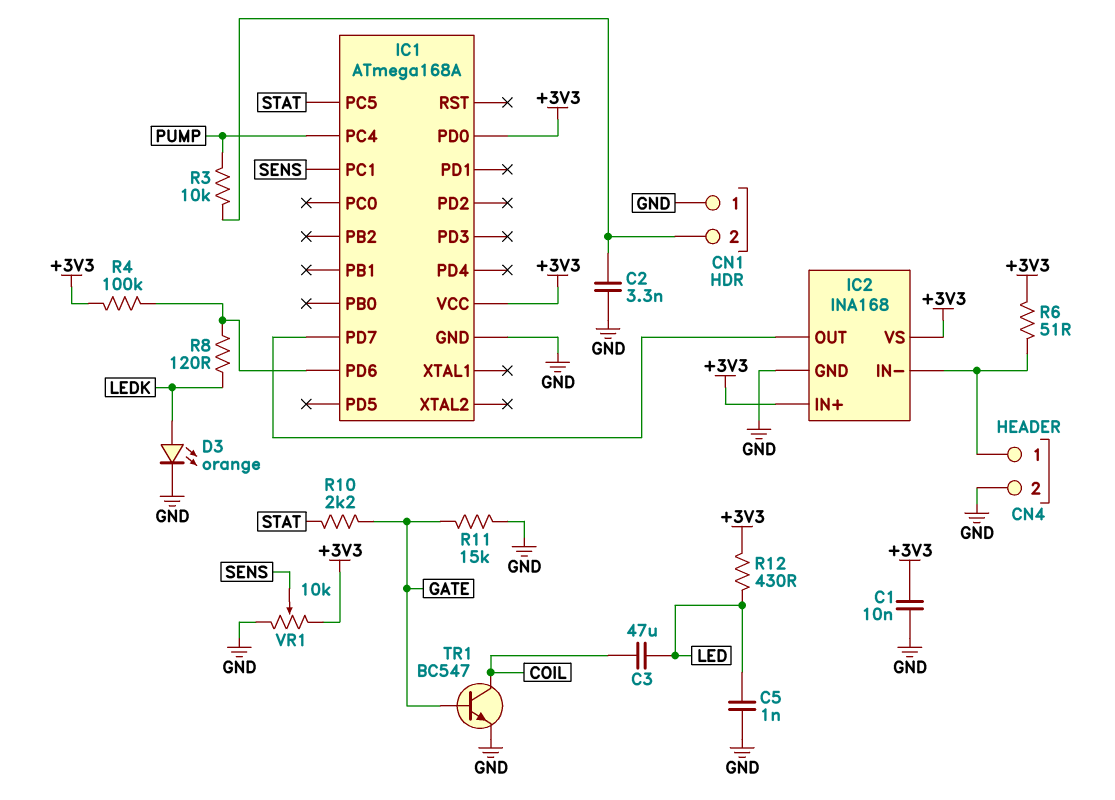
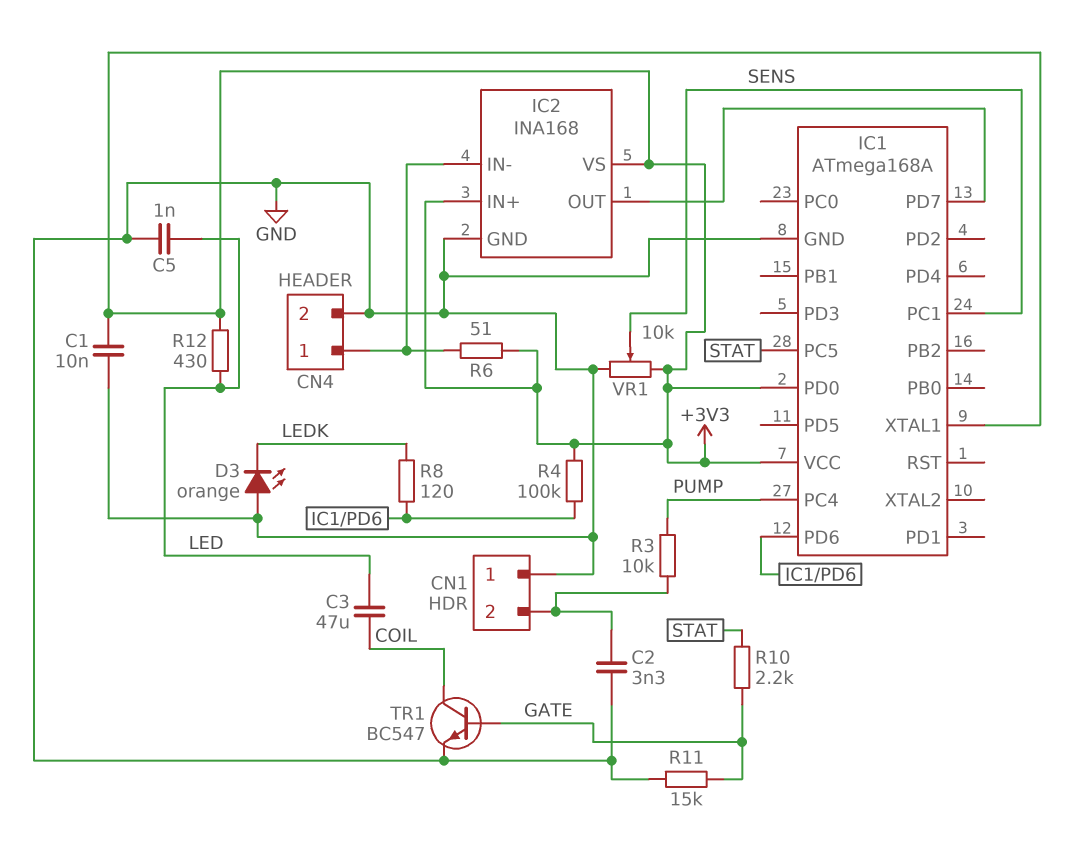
D3: LED orange (A LEDK, K GND) -> LED orange (A GND, K LEDK)
IC1 pin XTAL1: none -> +3V3

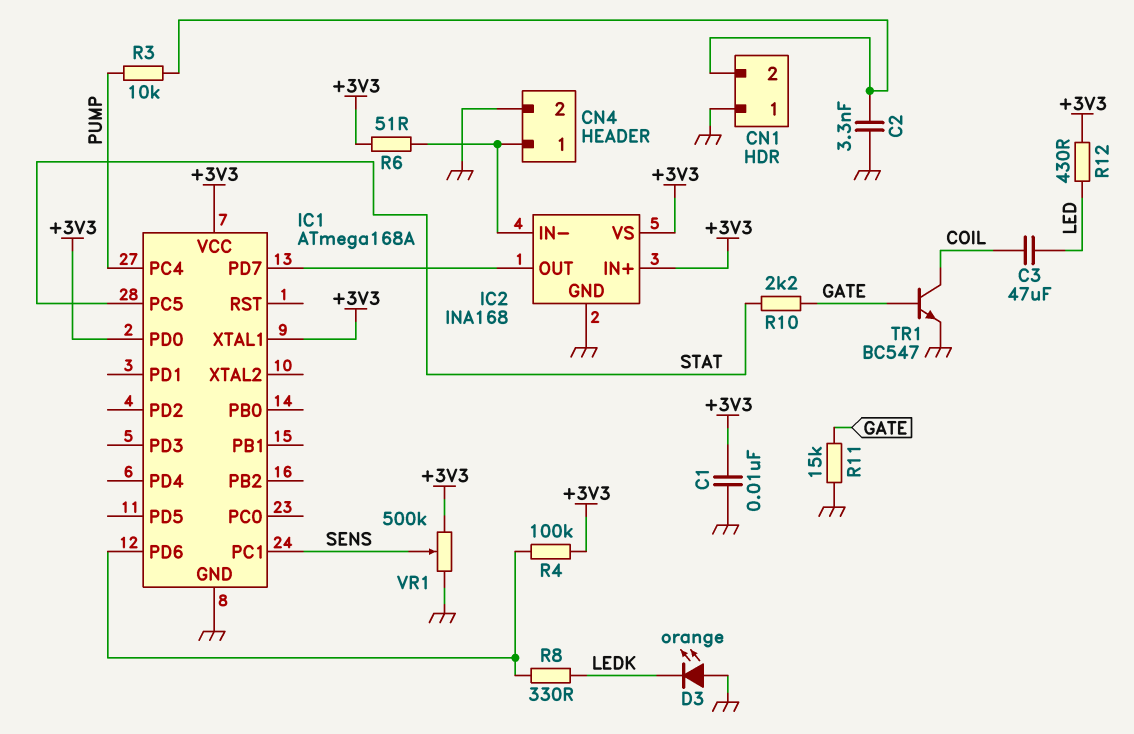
C5: 1nF (GND, LED) -> none
R8: 120 (IC1/PD6, LEDK) -> 330 (IC1/PD6, LEDK)
VR1: 10k (+3V3, GND, wiper SENS) -> 500k (+3V3, GND, wiper SENS)

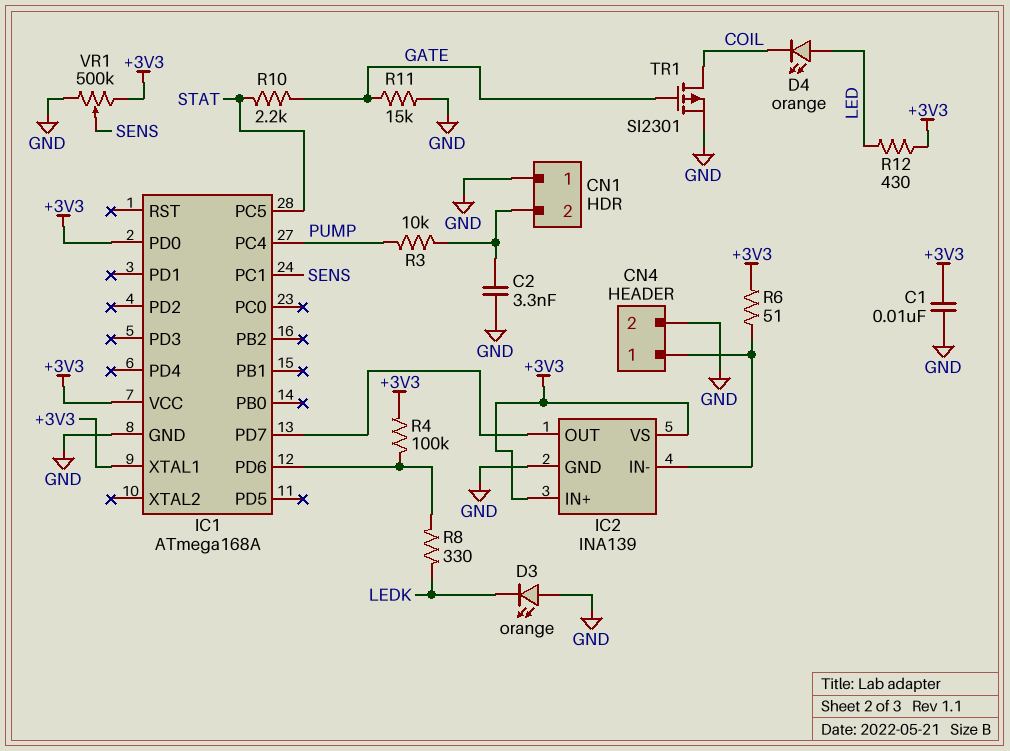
C3: 47uF (COIL, LED) -> none
D4: none -> LED orange (A LED, K COIL)
IC2: INA168 -> INA139
TR1: NPN BC547 (B GATE, C COIL, E GND) -> PMOS SI2301 (G GATE, D COIL, S GND)

